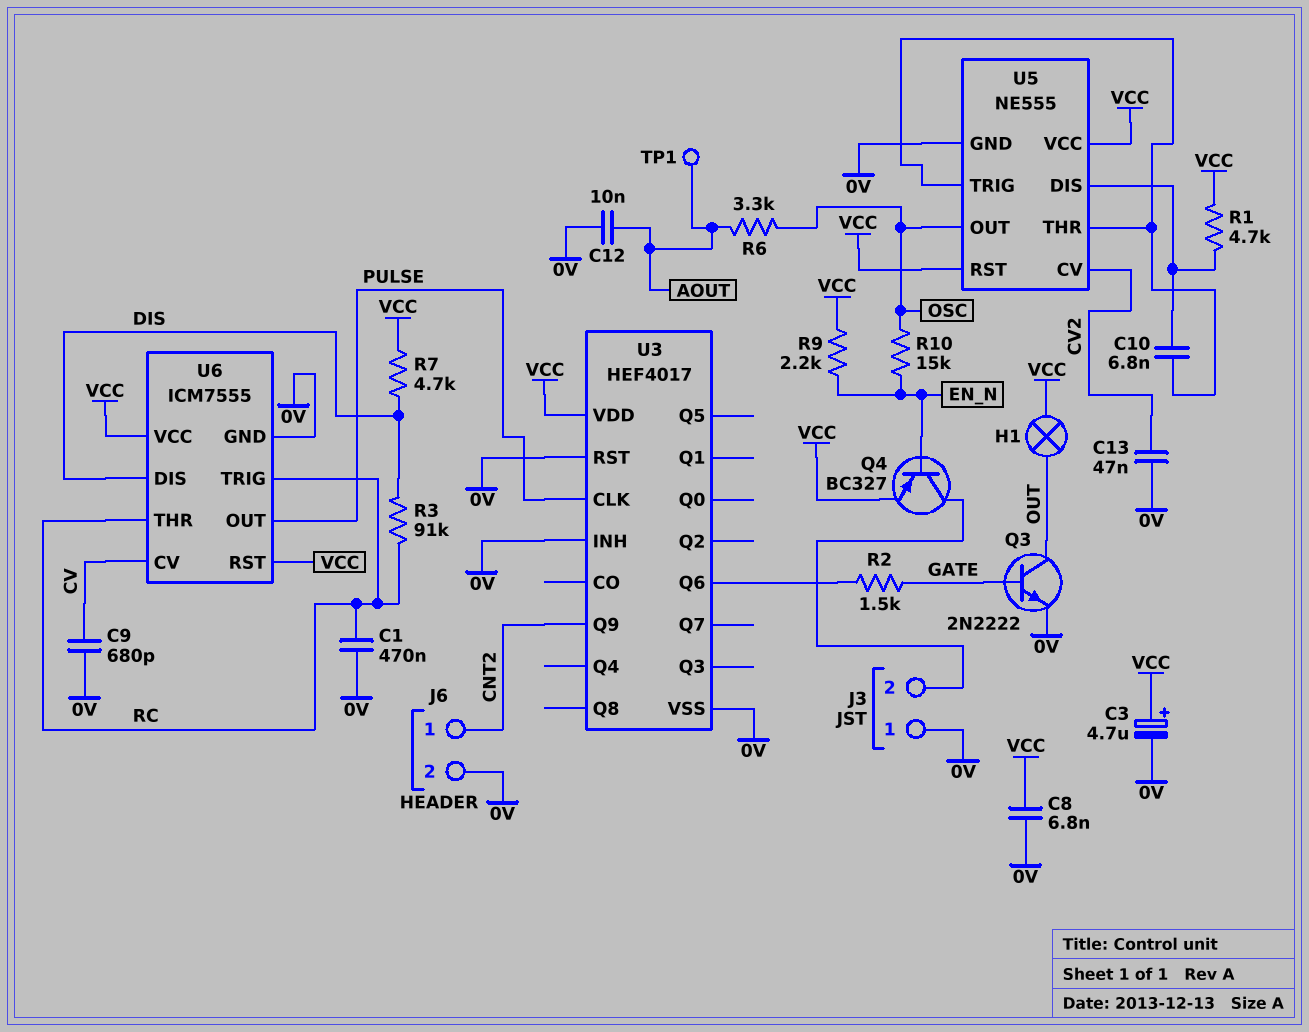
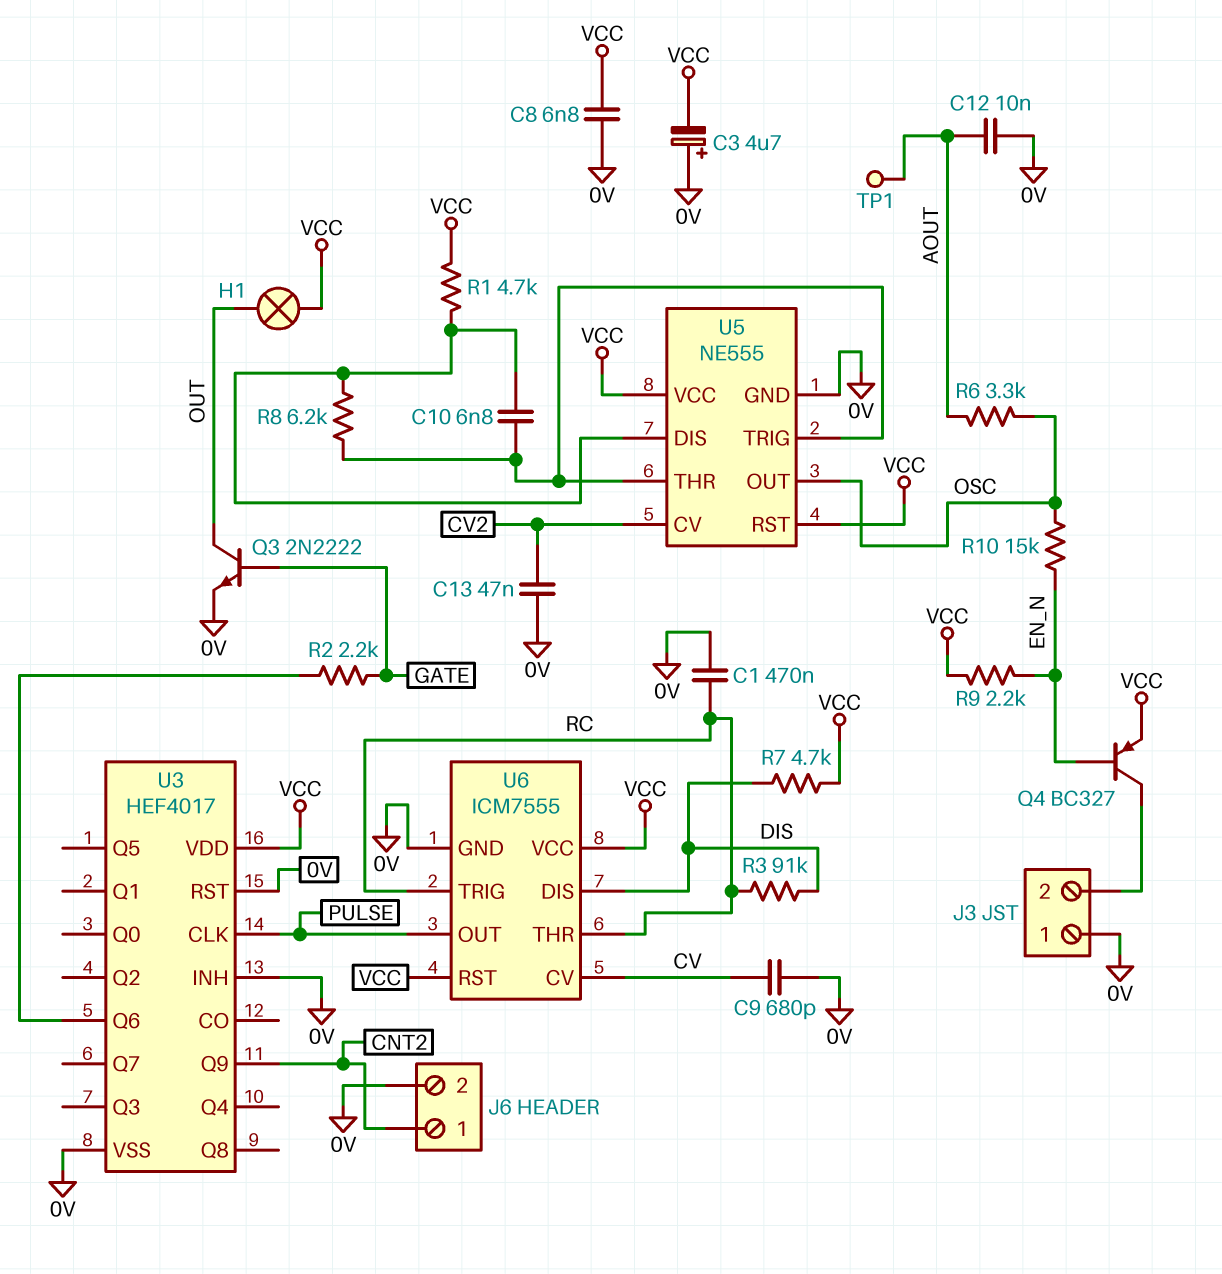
C3: 4.7uF (plus VCC, minus 0V) -> 4.7uF (plus 0V, minus VCC)
R2: 1.5k (GATE, U3/Q6) -> 2.2k (GATE, U3/Q6)
R8: none -> 6.2k (U5/DIS, U5/THR)

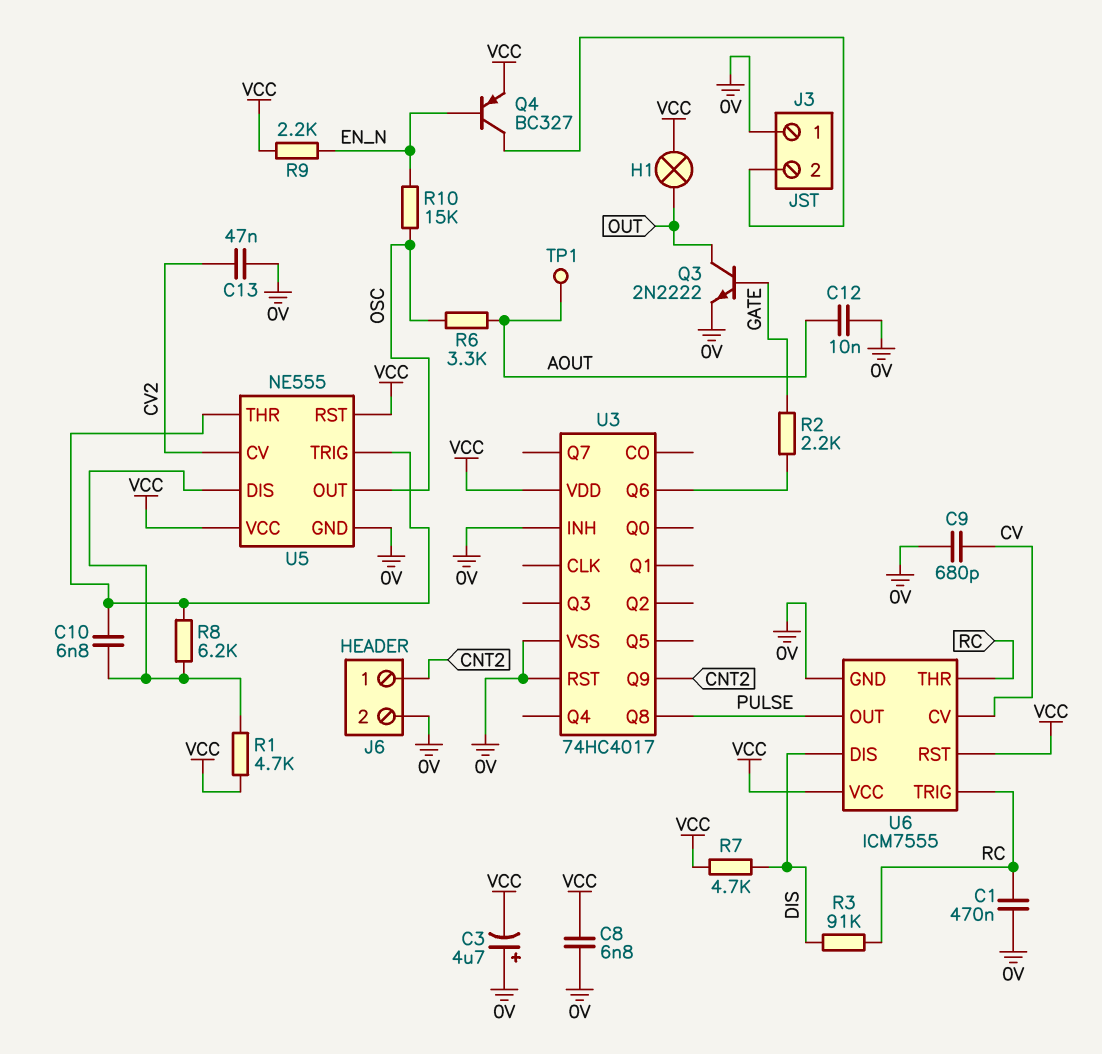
U3: HEF4017 -> 74HC4017
U3 pin CLK: PULSE -> none
U3 pin Q8: none -> PULSE

